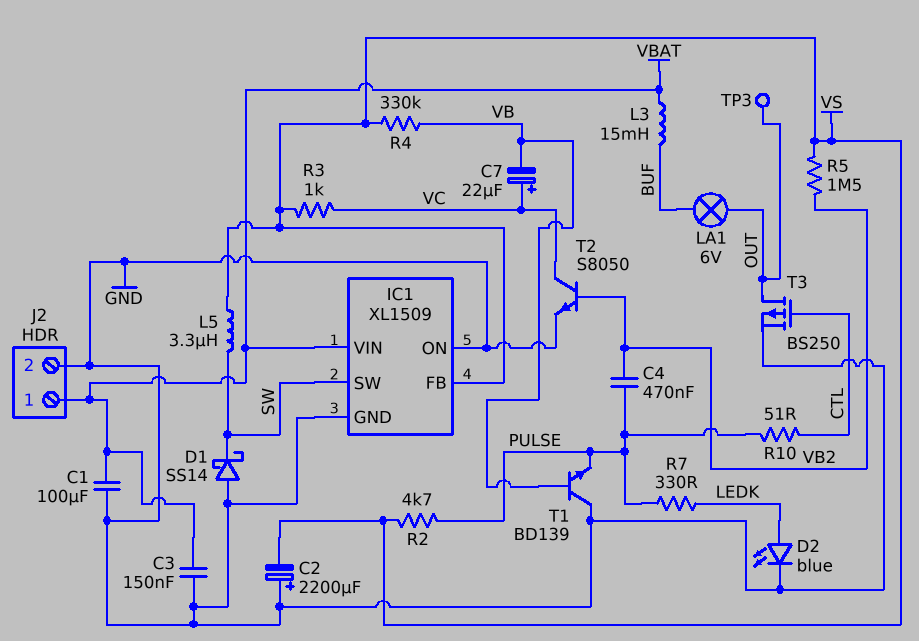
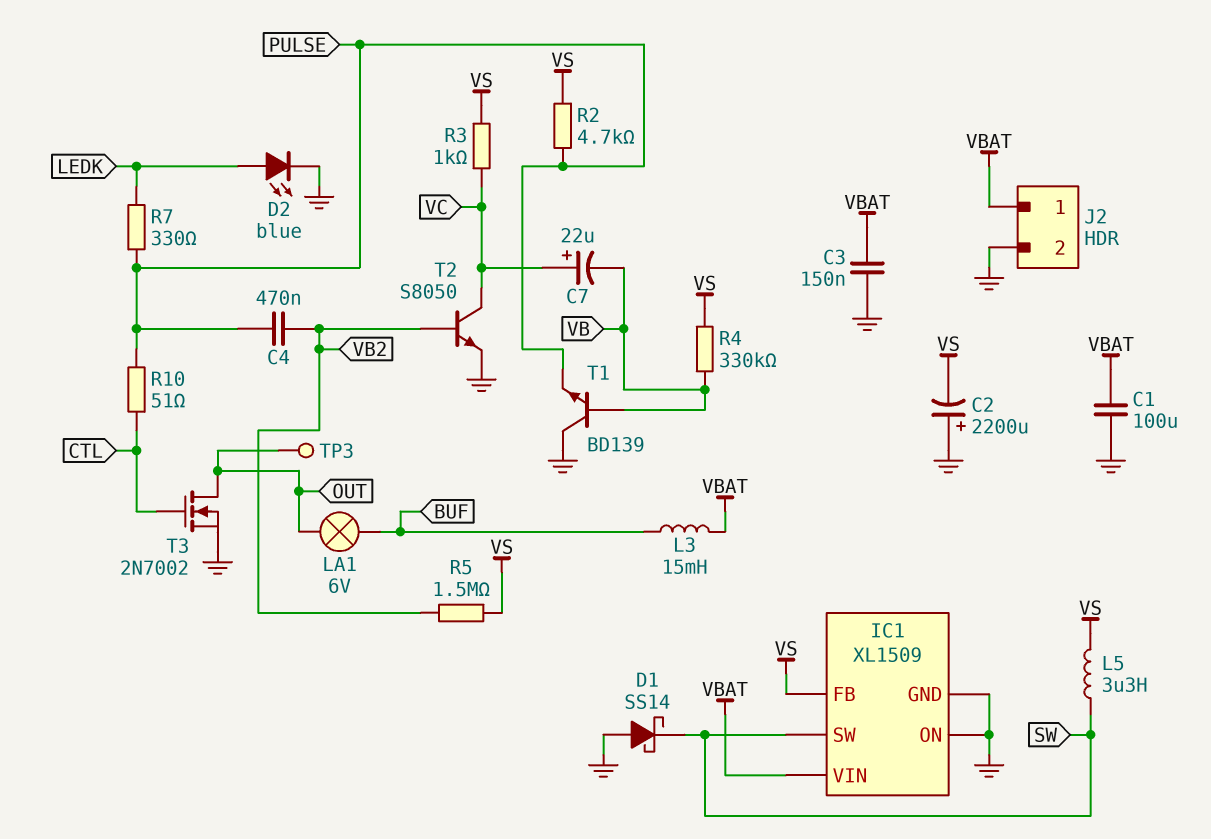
T3: PMOS BS250 (G CTL, D OUT, S GND) -> NMOS 2N7002 (G CTL, D OUT, S GND)

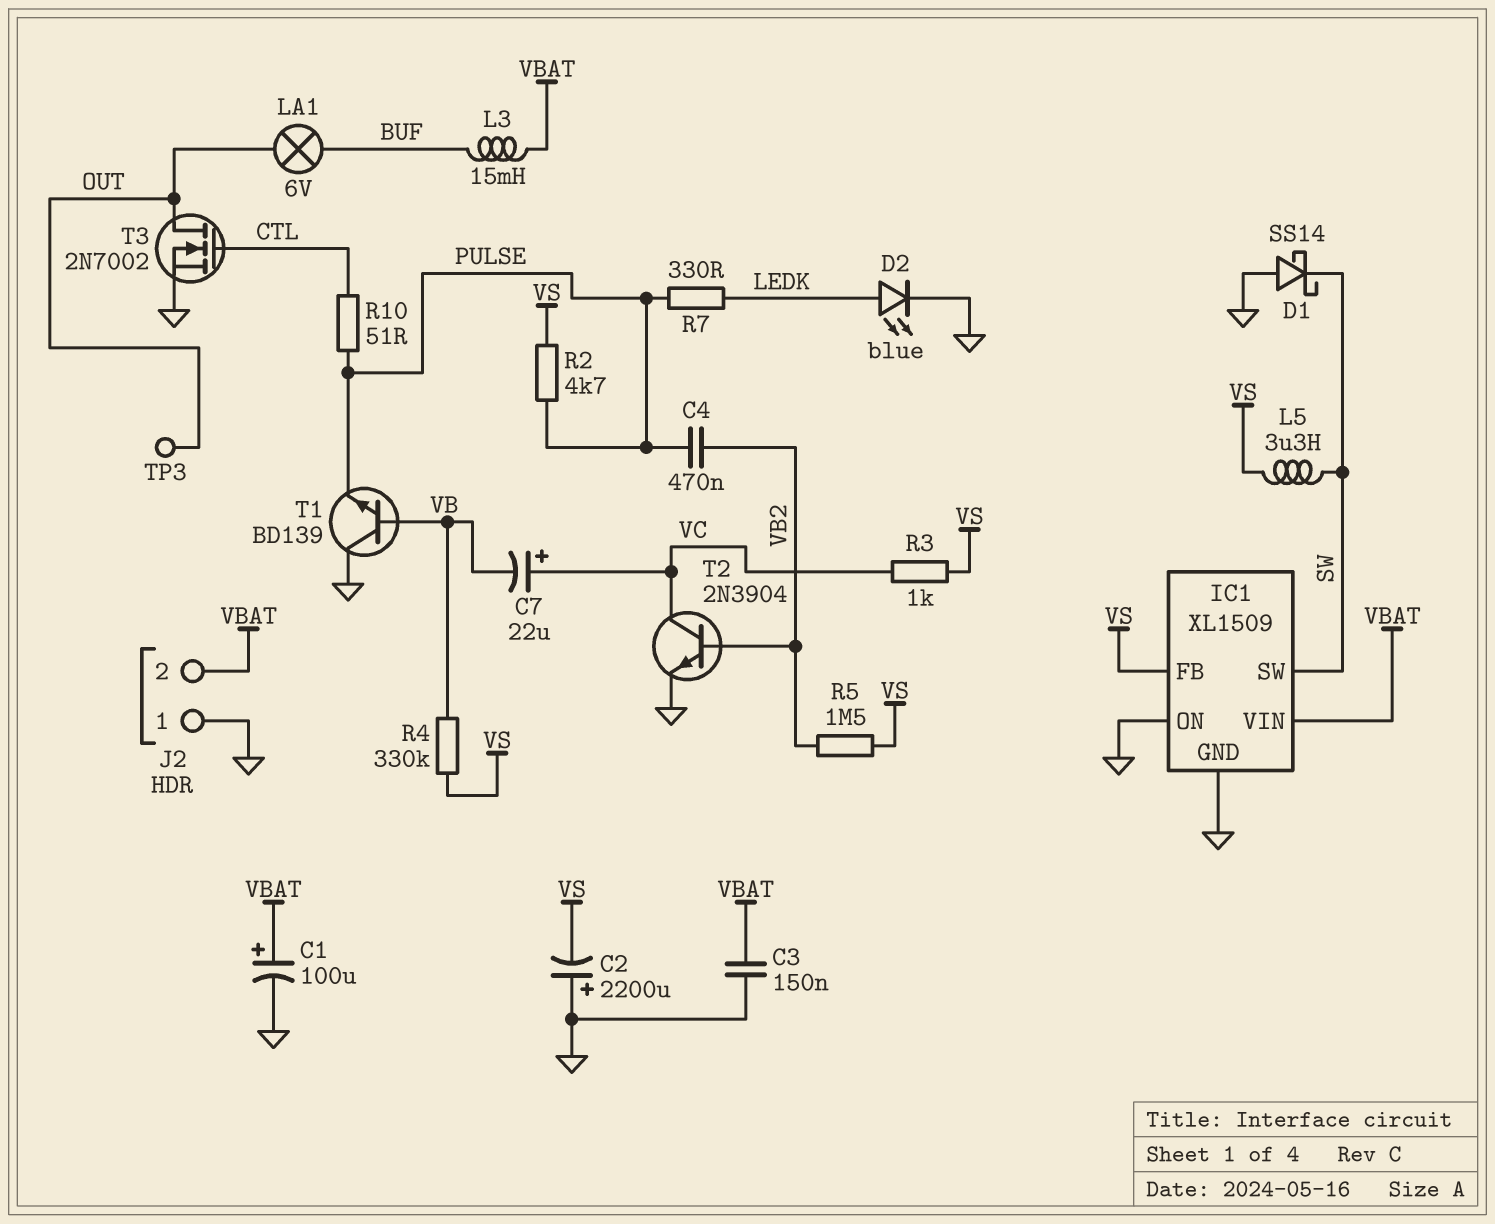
C1: 100uF (GND, VBAT) -> 100uF (plus VBAT, minus GND)
J2 pin 1: VBAT -> GND
J2 pin 2: GND -> VBAT
T2: NPN S8050 (B VB2, C VC, E GND) -> NPN 2N3904 (B VB2, C VC, E GND)

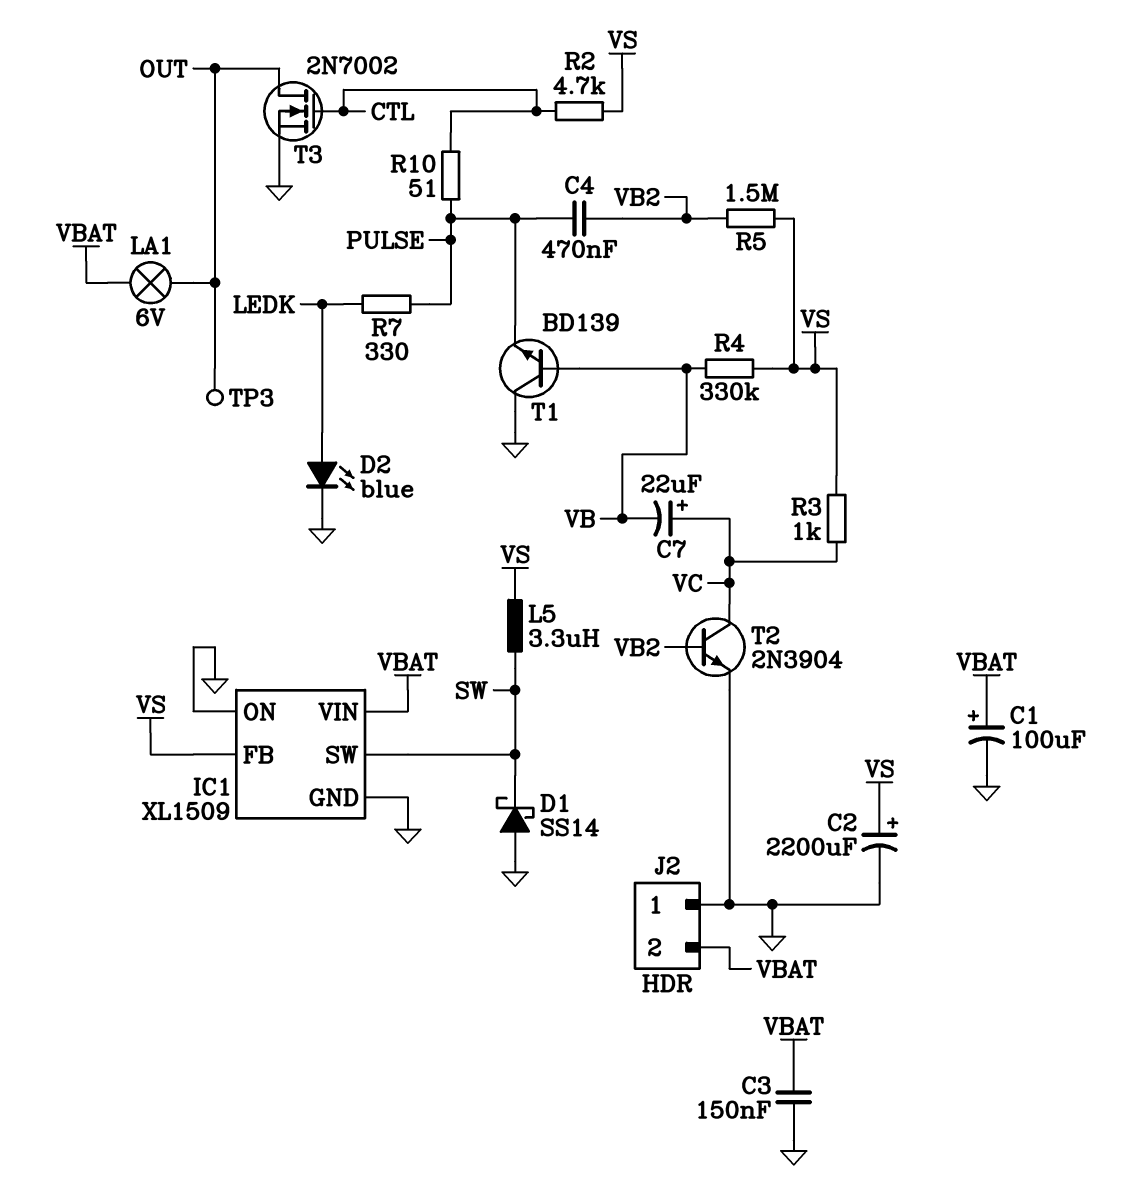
C2: 2200uF (plus GND, minus VS) -> 2200uF (plus VS, minus GND)
L3: 15mH (BUF, VBAT) -> none
LA1: lamp 6V (BUF, OUT) -> lamp 6V (OUT, VBAT)
R2: 4.7k (PULSE, VS) -> 4.7k (CTL, VS)

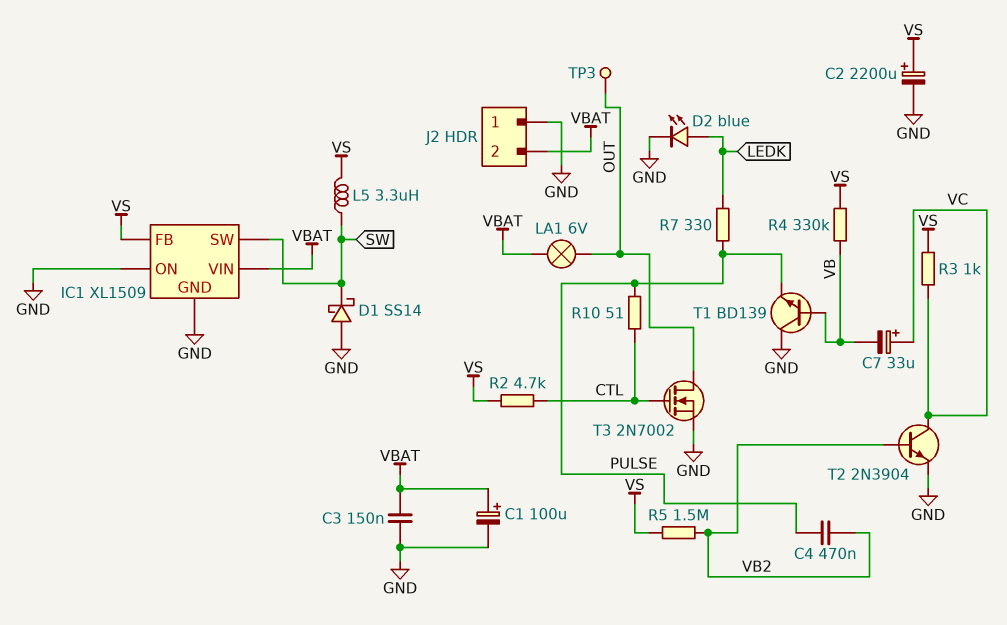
C7: 22uF (plus VC, minus VB) -> 33uF (plus VC, minus VB)

